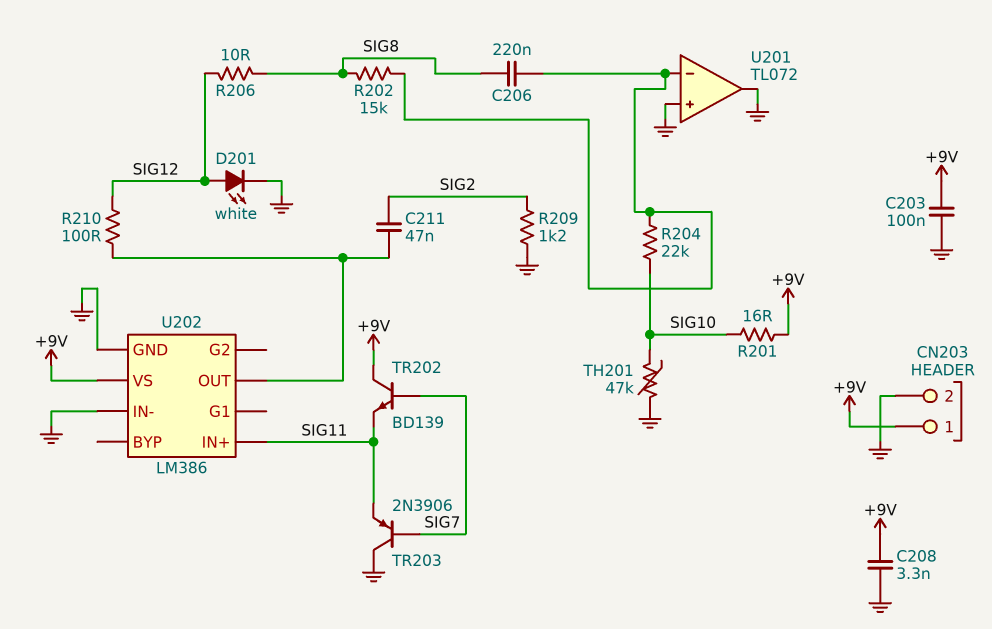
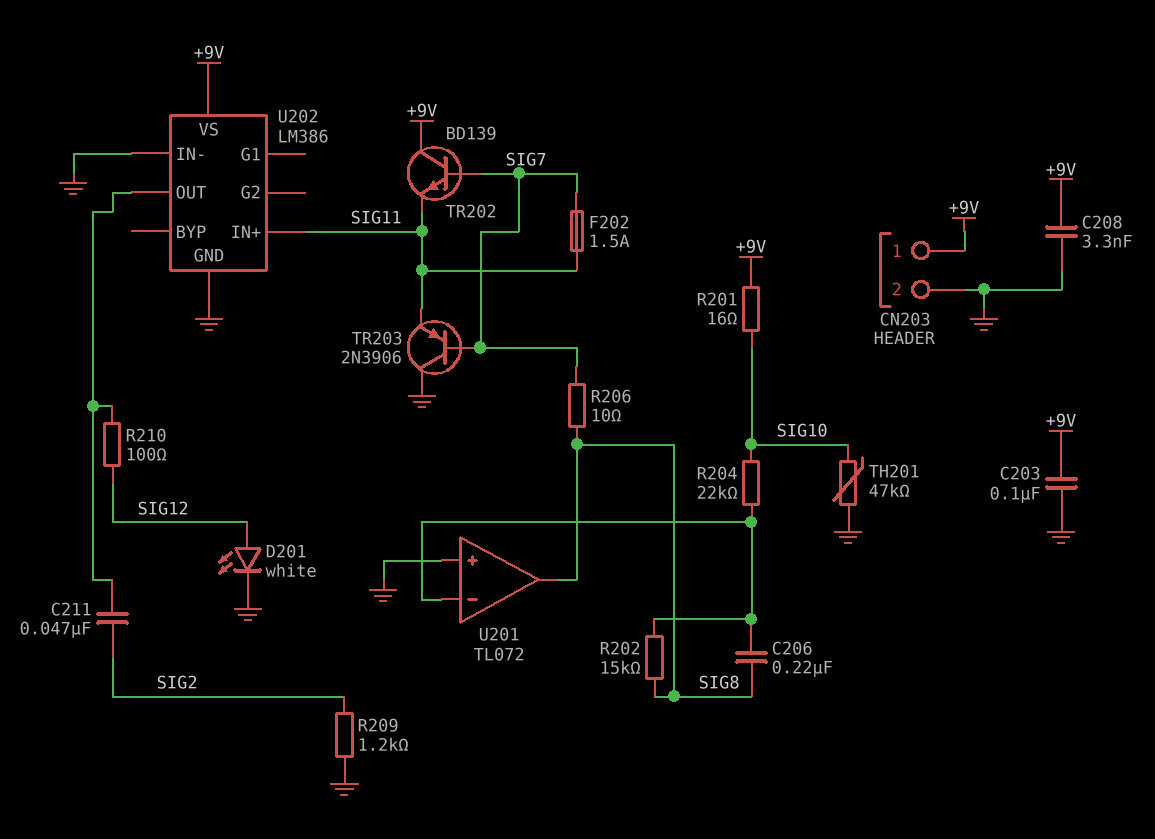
F202: none -> 1.5A (SIG7, SIG11)
R206: 10 (SIG8, SIG12) -> 10 (SIG7, SIG8)
U201 pin out: GND -> SIG8

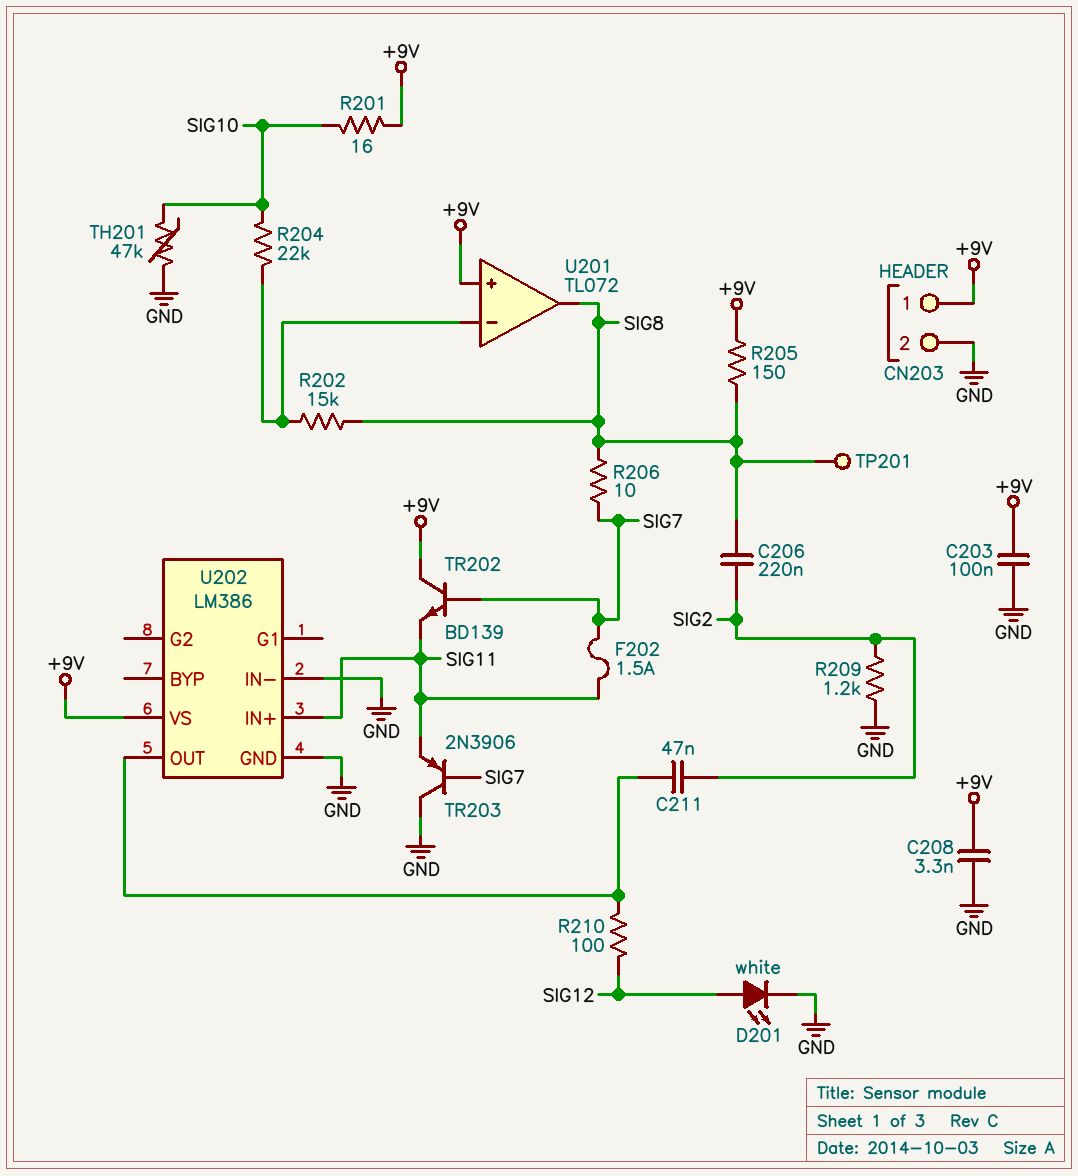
C206: 220nF (SIG8, U201/in-) -> 220nF (SIG2, SIG8)
R205: none -> 150 (+9V, SIG8)
TP201: none -> test point (SIG8)
U201 pin in+: GND -> +9V

